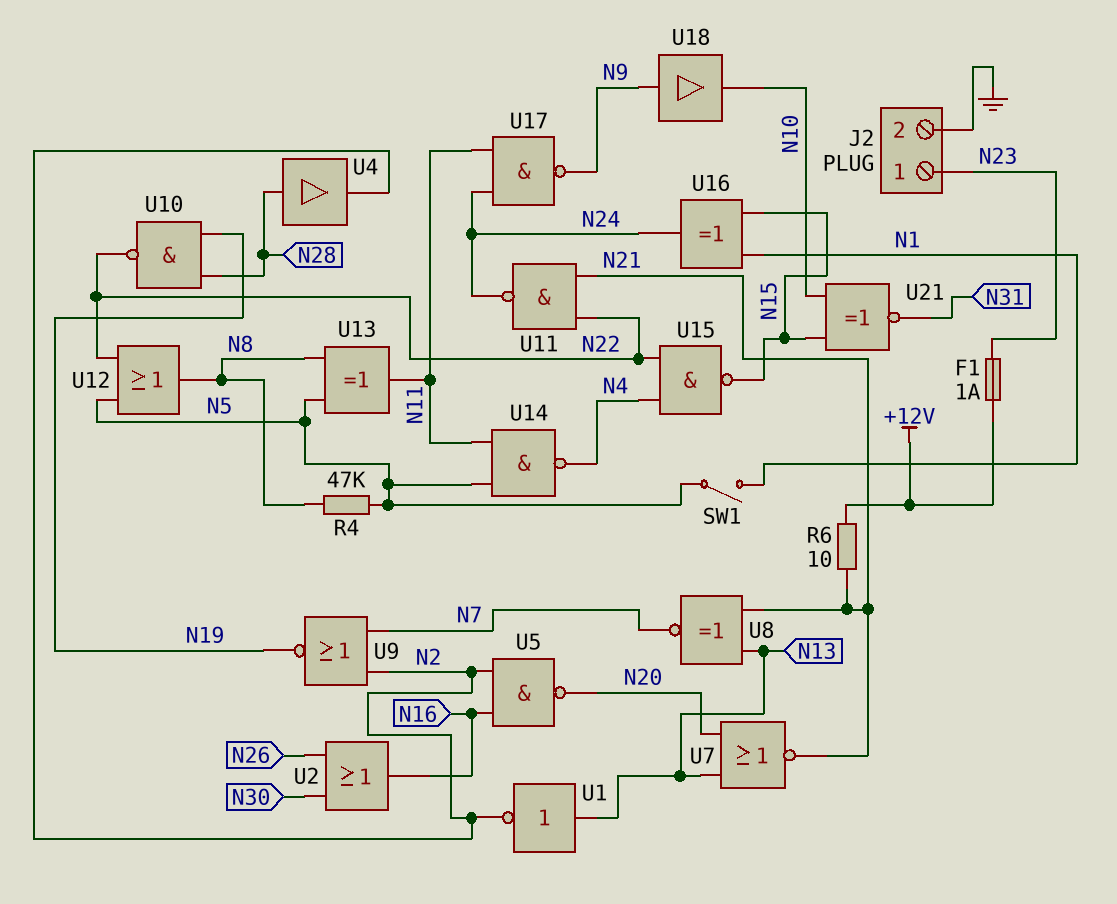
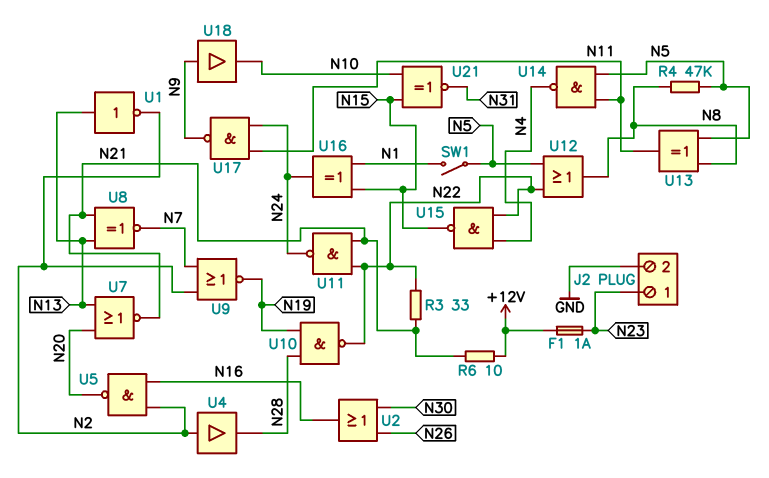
R3: none -> 33 (N21, N22)
U4: buffer (in N28, out N2) -> buffer (in N2, out N28)

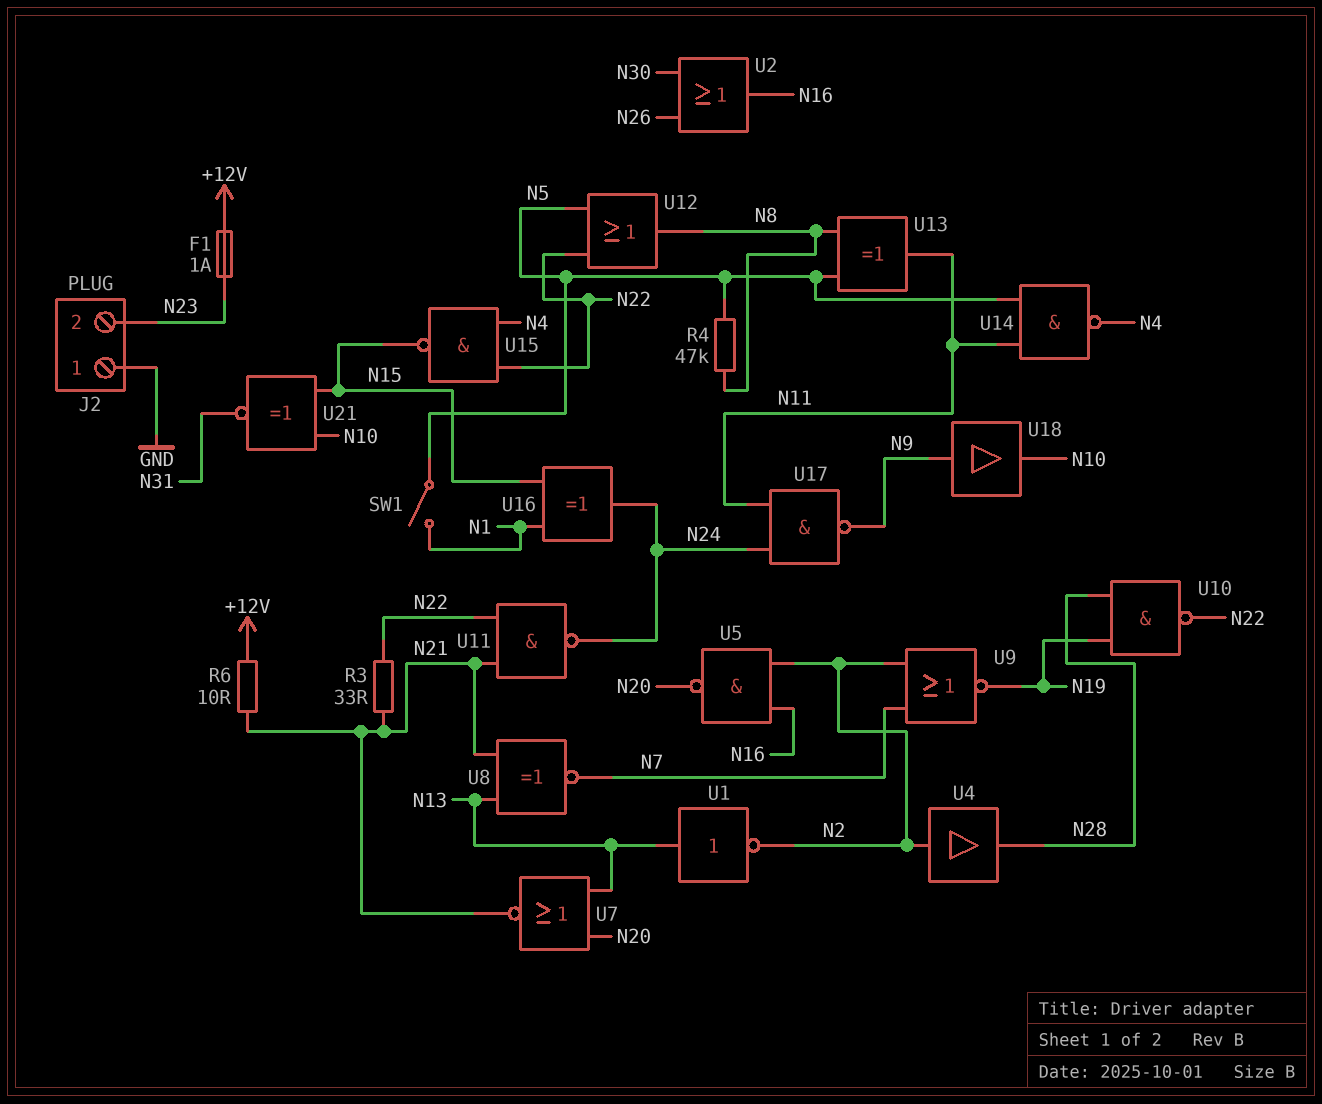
J2 pin 1: N23 -> GND
J2 pin 2: GND -> N23

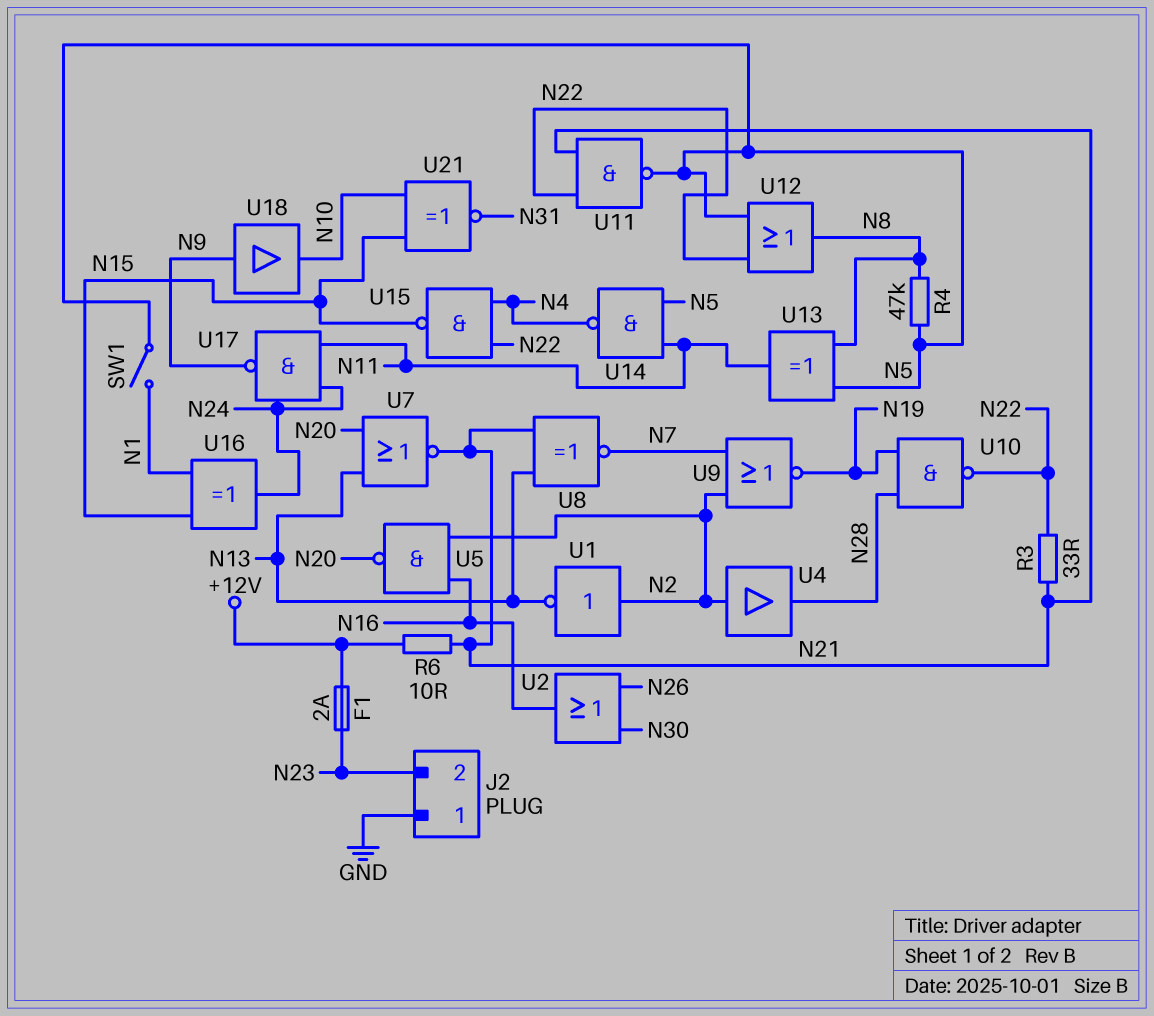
F1: 1A (+12V, N23) -> 2A (+12V, N23)
U1: NOT (in N13, out N2) -> NOT (in N2, out N13)
U11: NAND (in N21, in N22, out N24) -> NAND (in N21, in N22, out N5)

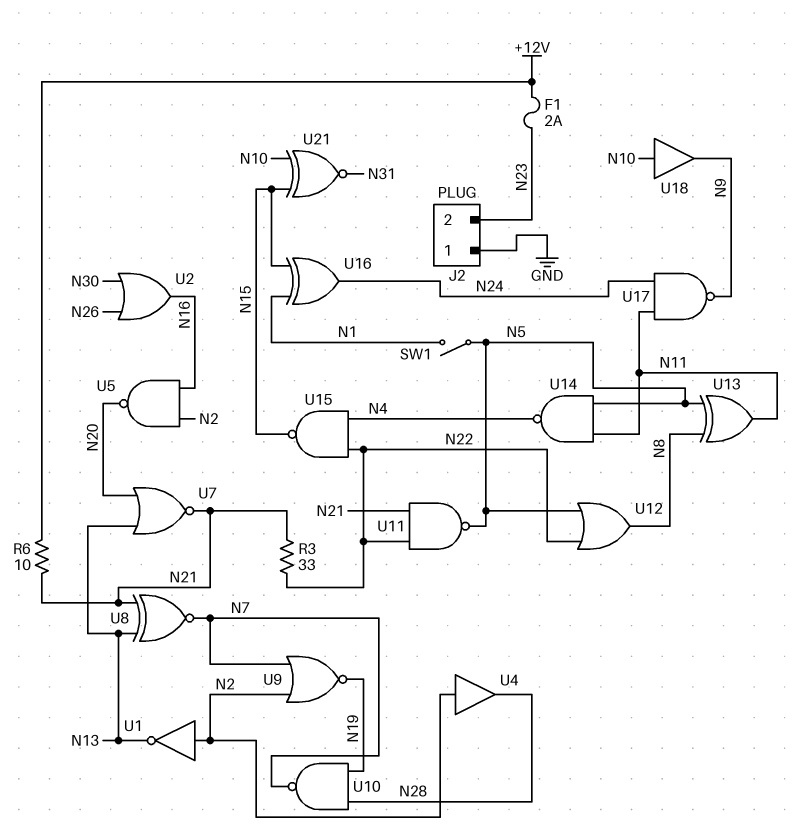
R4: 47k (N5, N8) -> none
U10: NAND (in N19, in N28, out N22) -> NAND (in N19, in N28, out N7)
U18: buffer (in N9, out N10) -> buffer (in N10, out N9)

